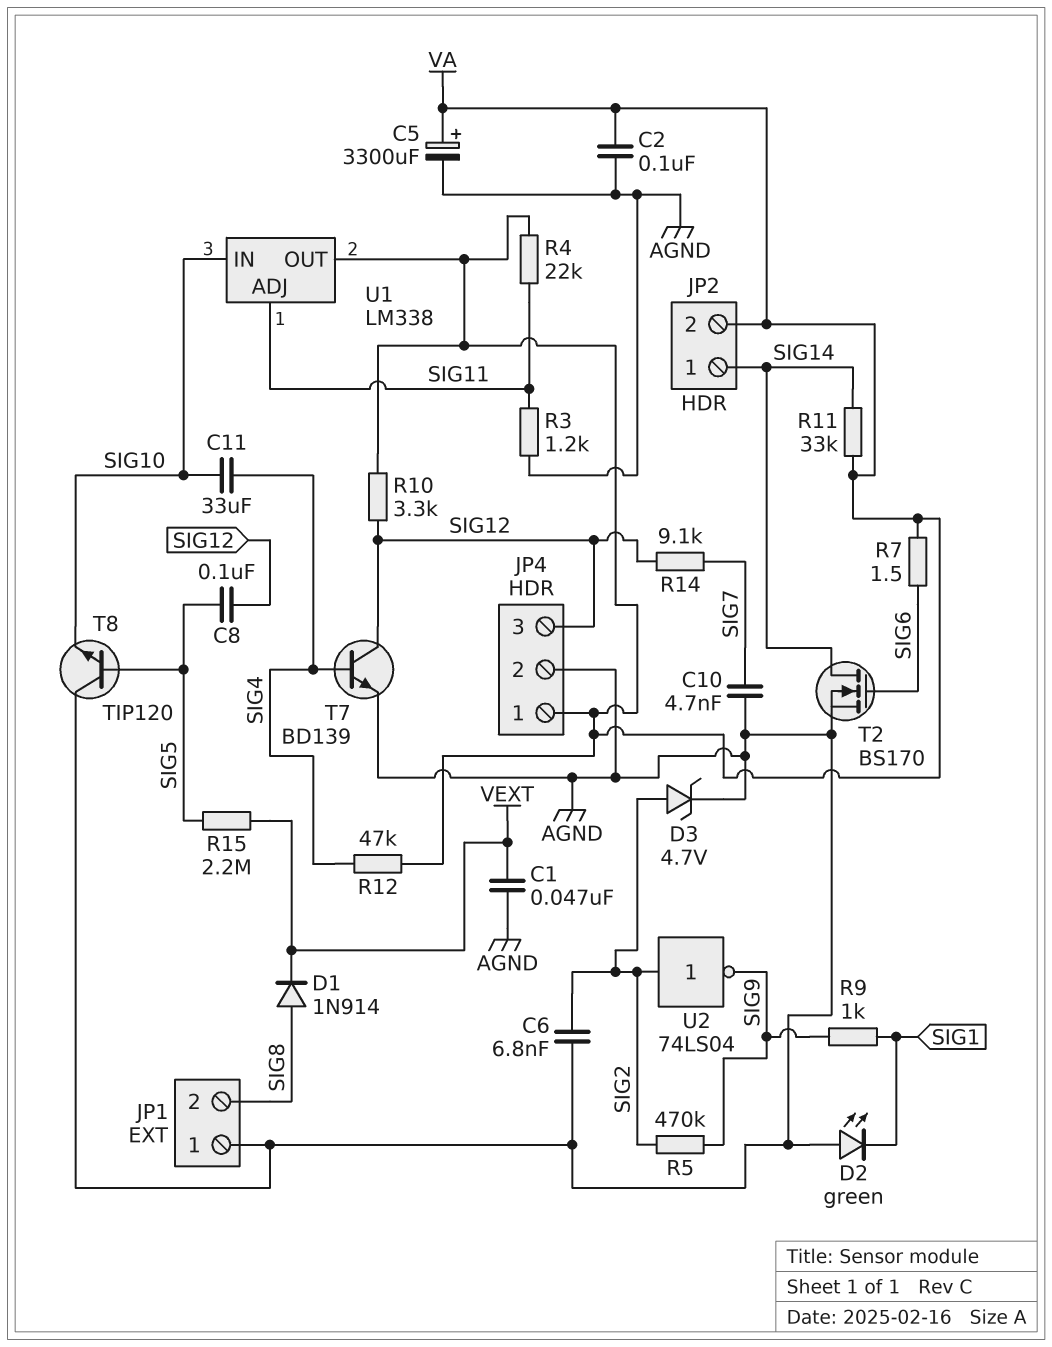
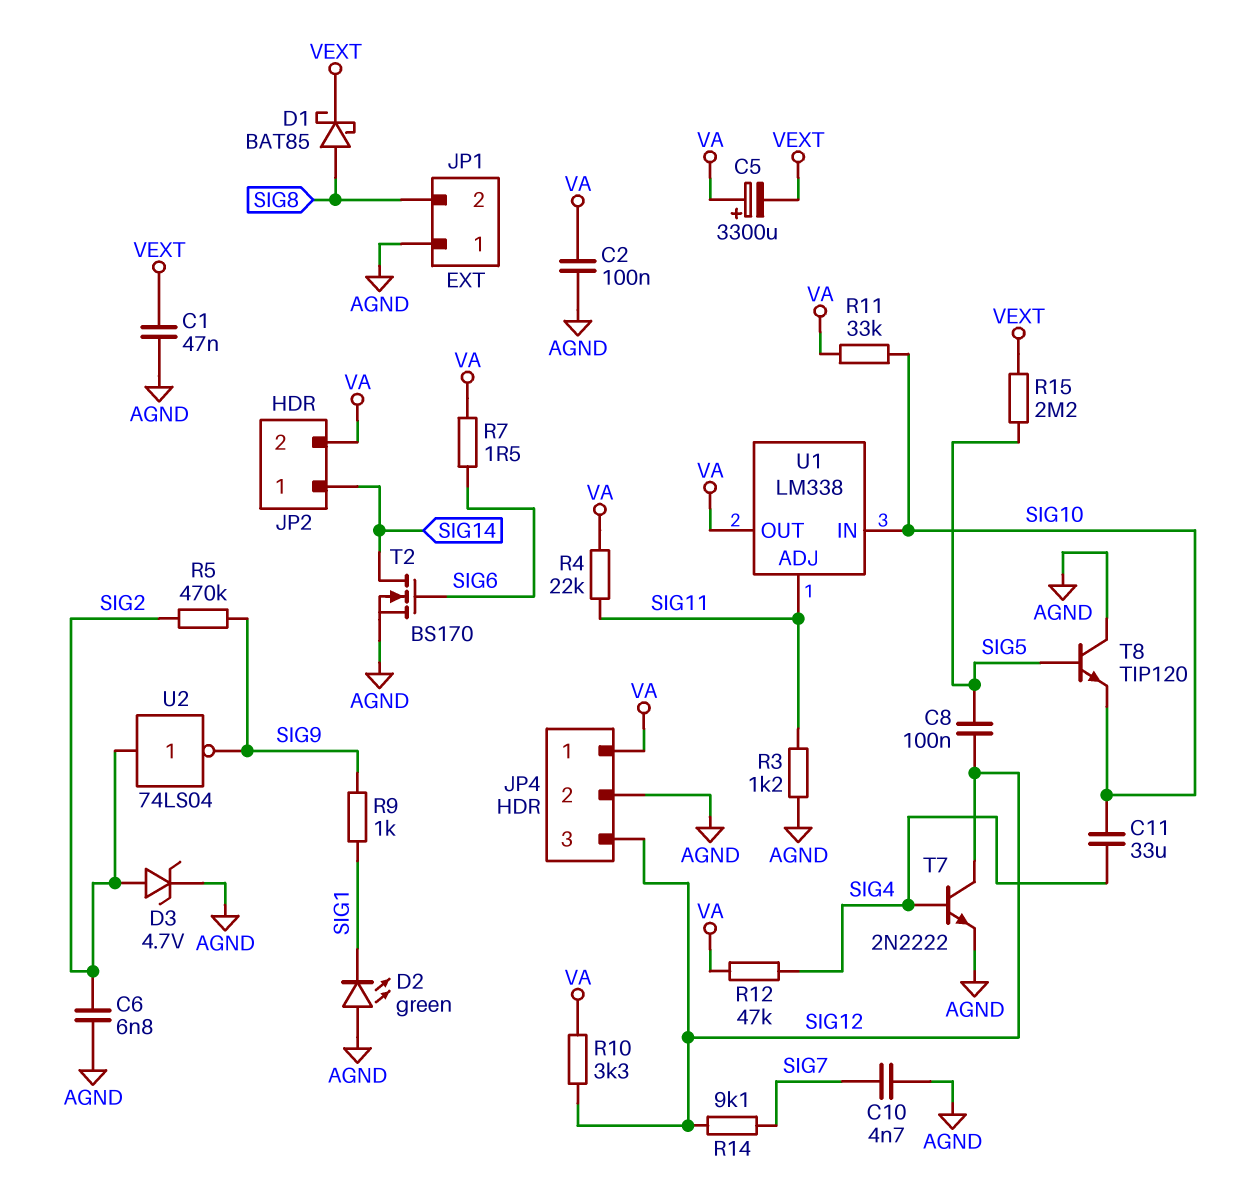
C5: 3300uF (plus VA, minus AGND) -> 3300uF (plus VA, minus VEXT)
D1: diode 1N914 (A SIG8, K VEXT) -> schottky BAT85 (A SIG8, K VEXT)
R11: 33k (SIG14, VA) -> 33k (SIG10, VA)
T7: NPN BD139 (B SIG4, C SIG12, E AGND) -> NPN 2N2222 (B SIG4, C SIG12, E AGND)

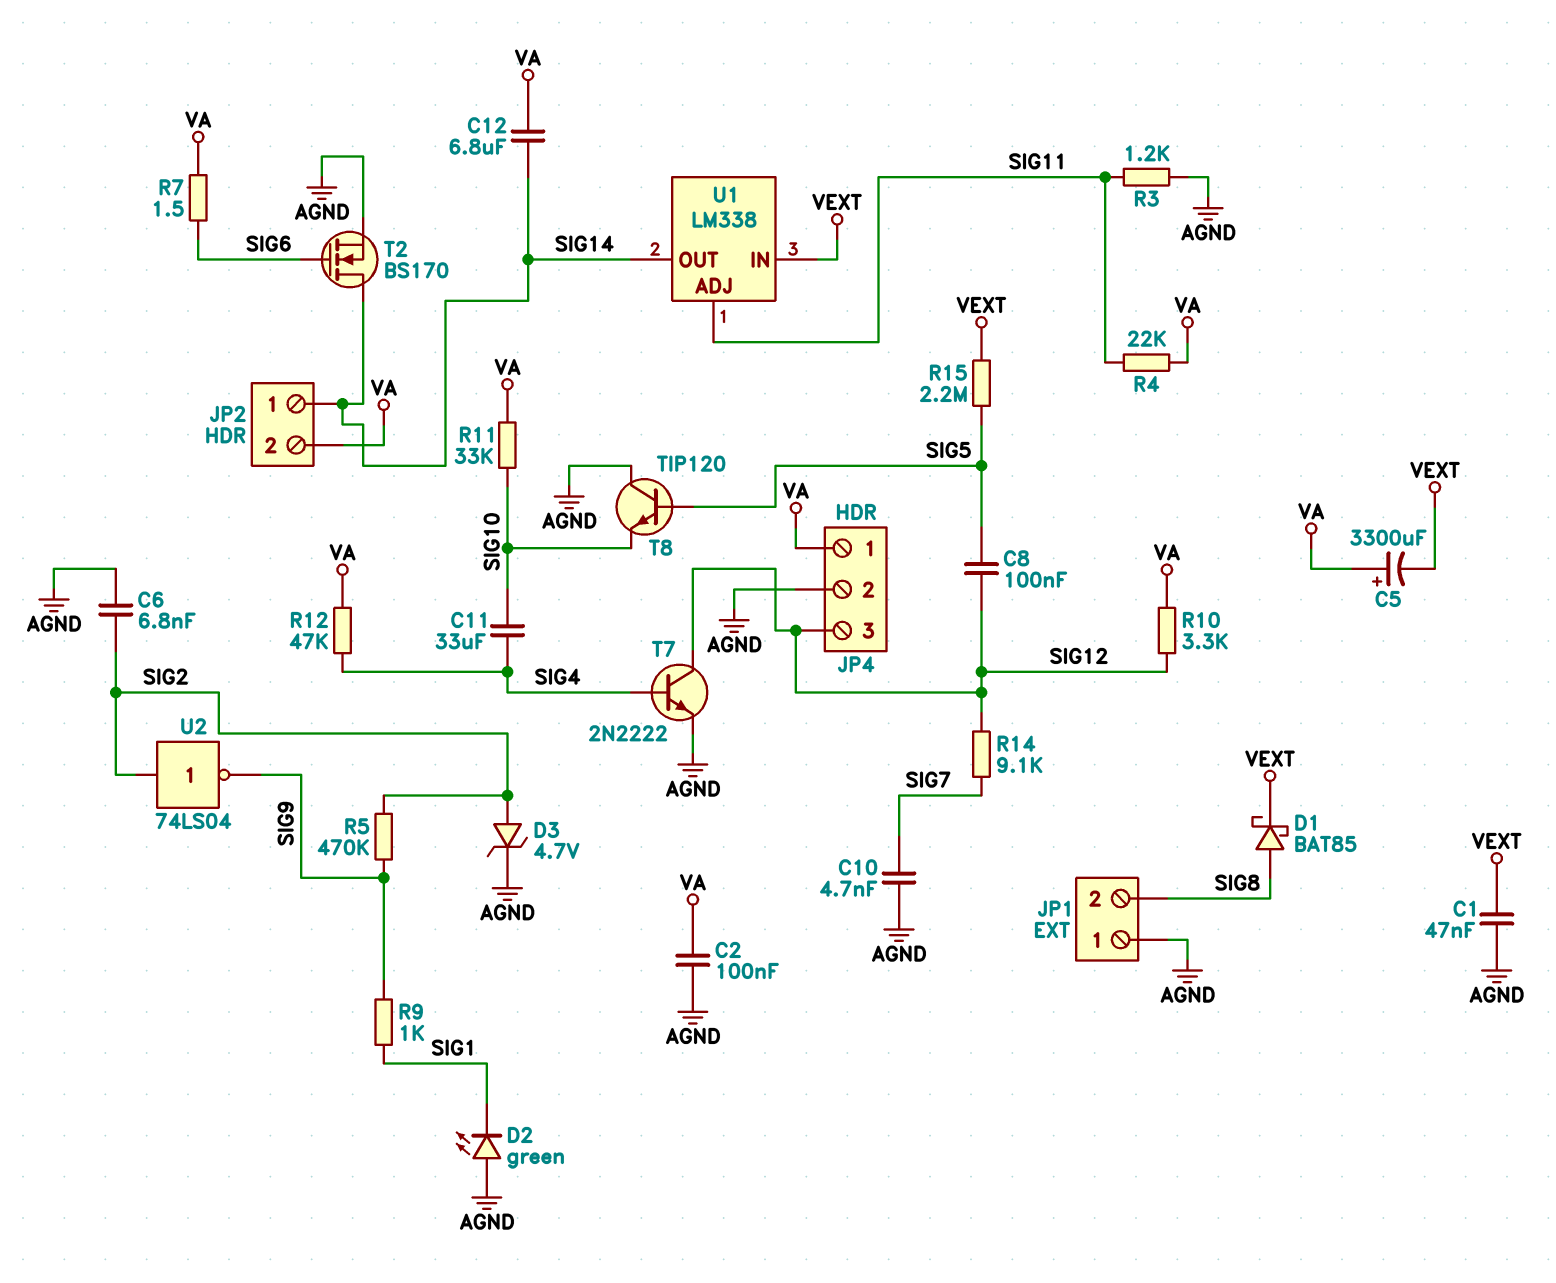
C12: none -> 6.8uF (SIG14, VA)
U1 pin IN: SIG10 -> VEXT
U1 pin OUT: VA -> SIG14

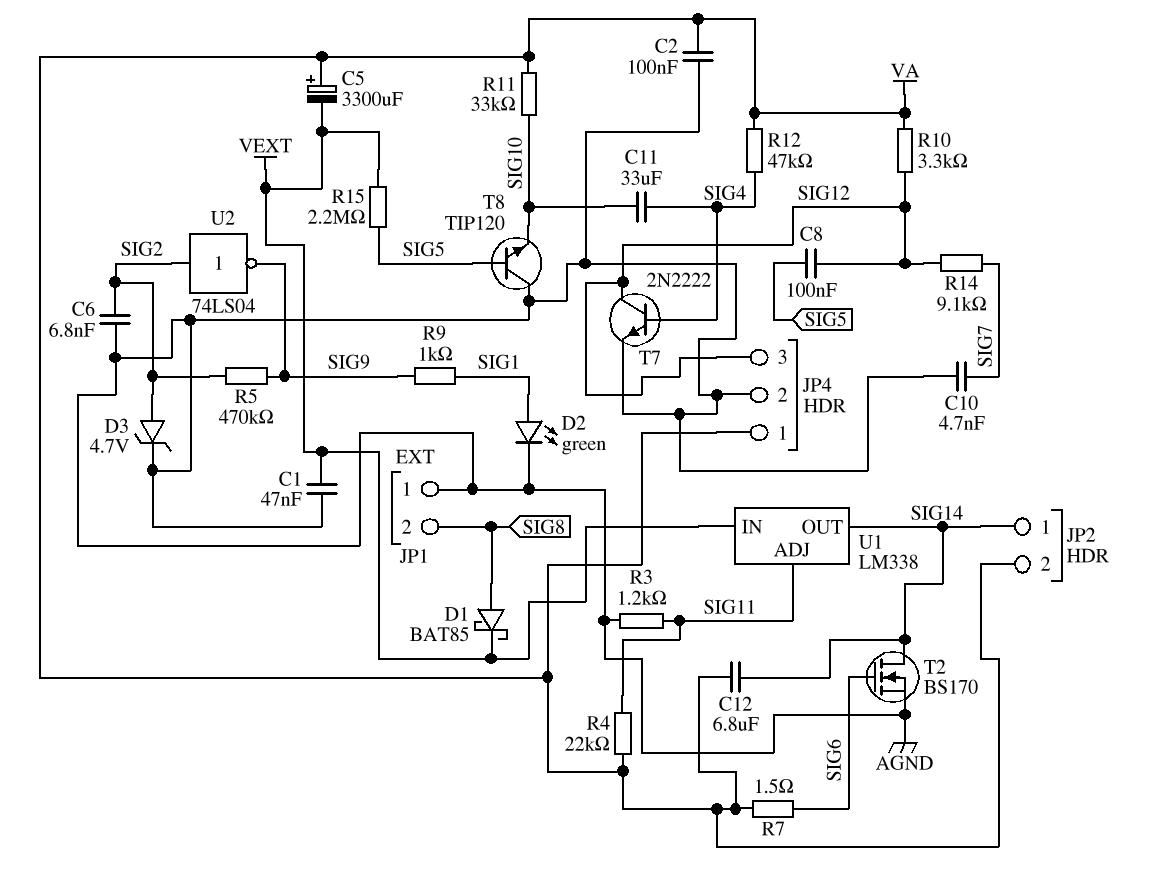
D2: LED green (A AGND, K SIG1) -> LED green (A SIG1, K AGND)

